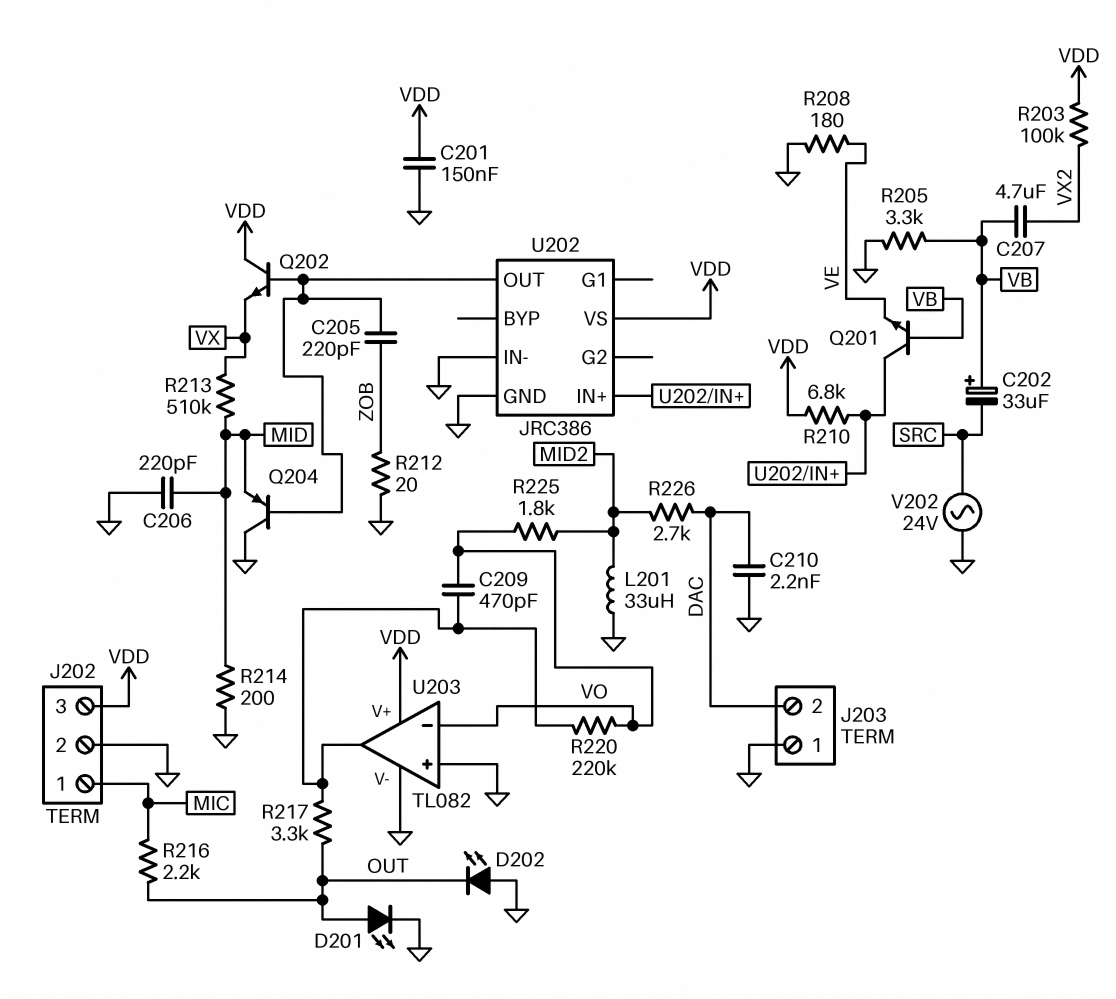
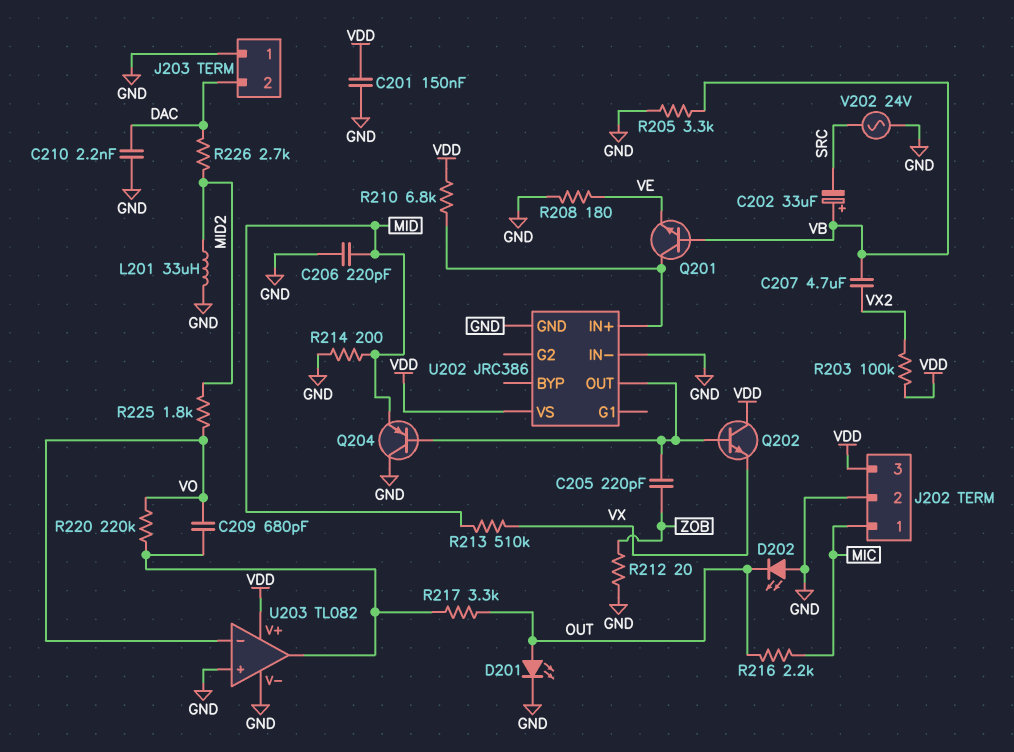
C209: 470pF (U203/out, VO) -> 680pF (U203/out, VO)

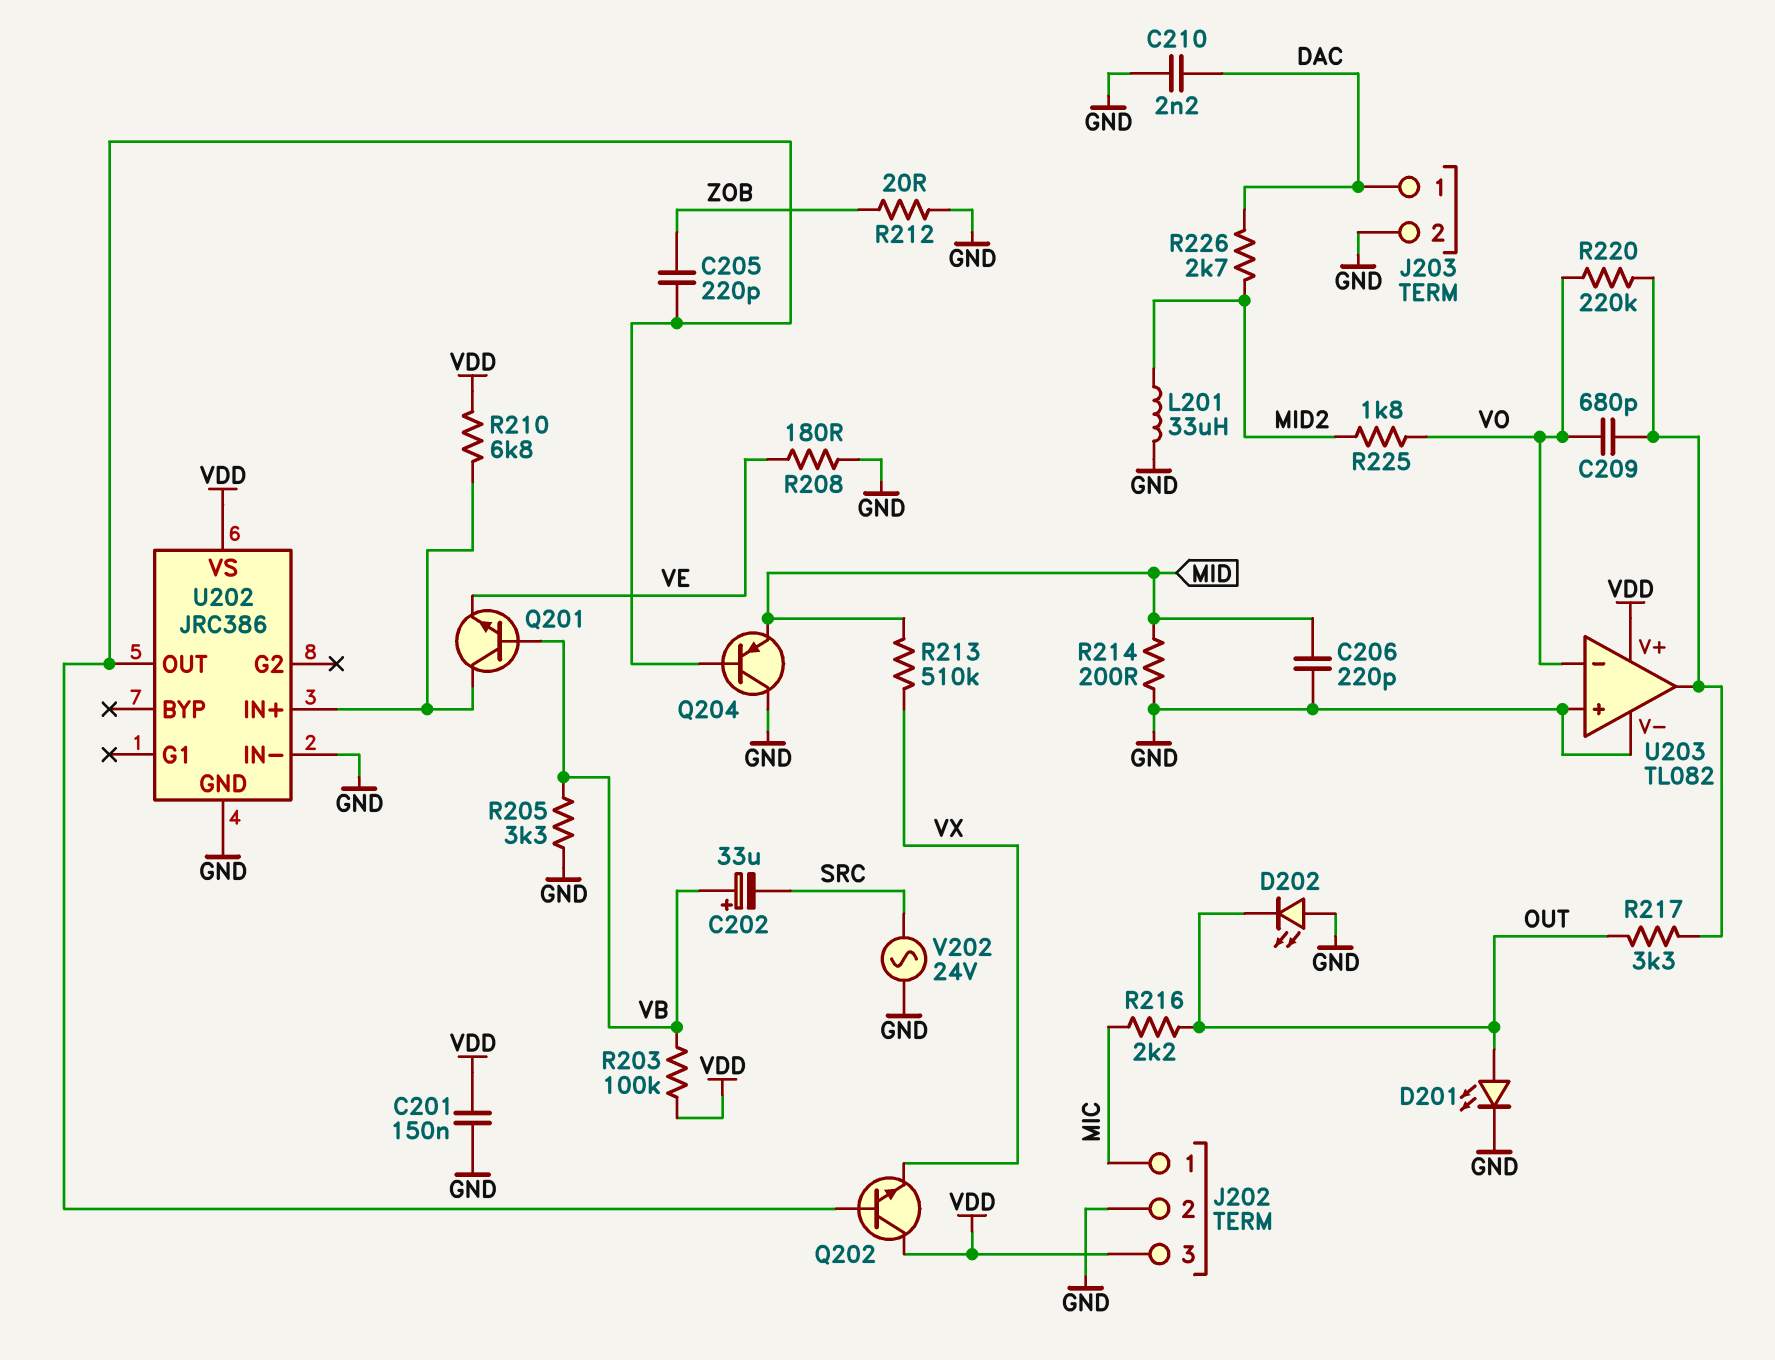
C207: 4.7uF (VB, VX2) -> none
J203 pin 1: GND -> DAC
J203 pin 2: DAC -> GND
R203: 100k (VDD, VX2) -> 100k (VB, VDD)

